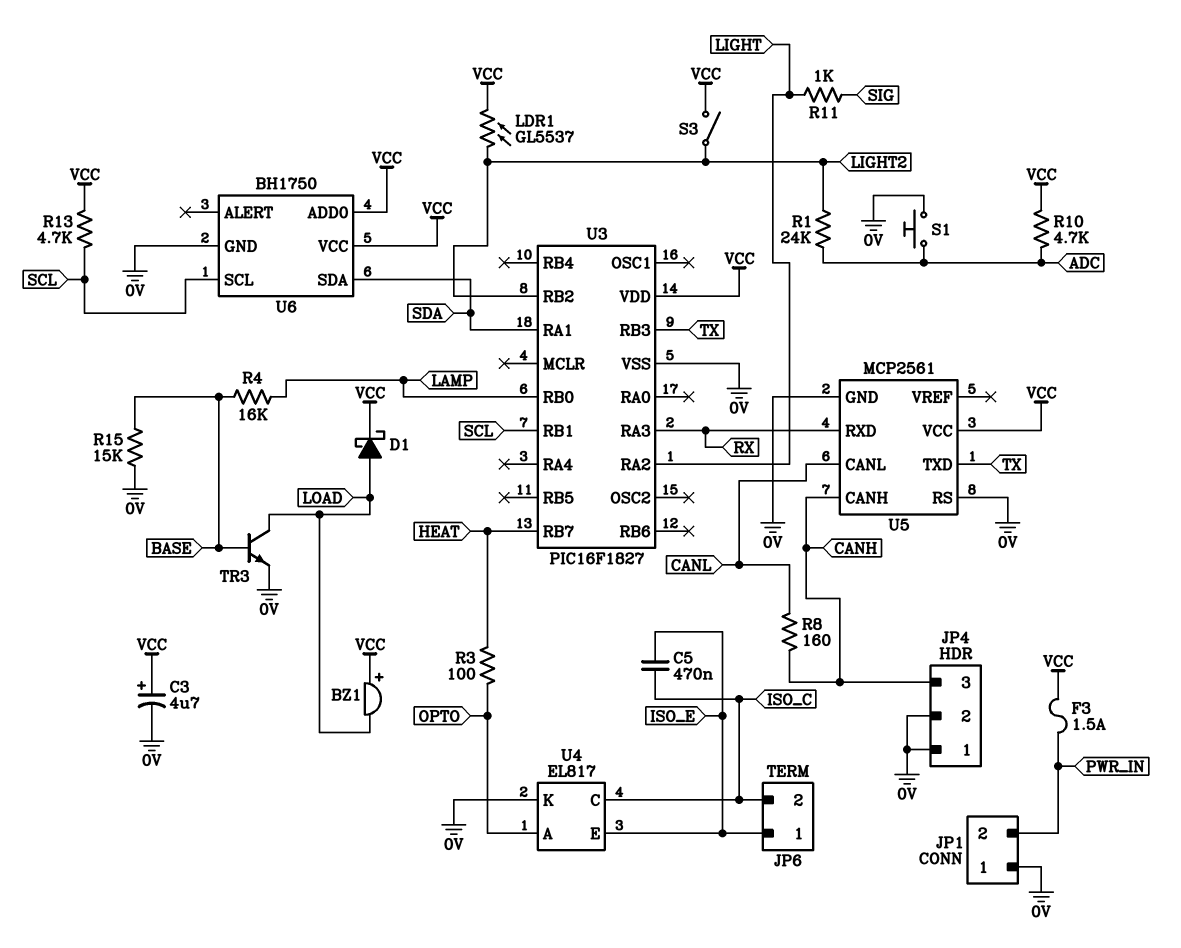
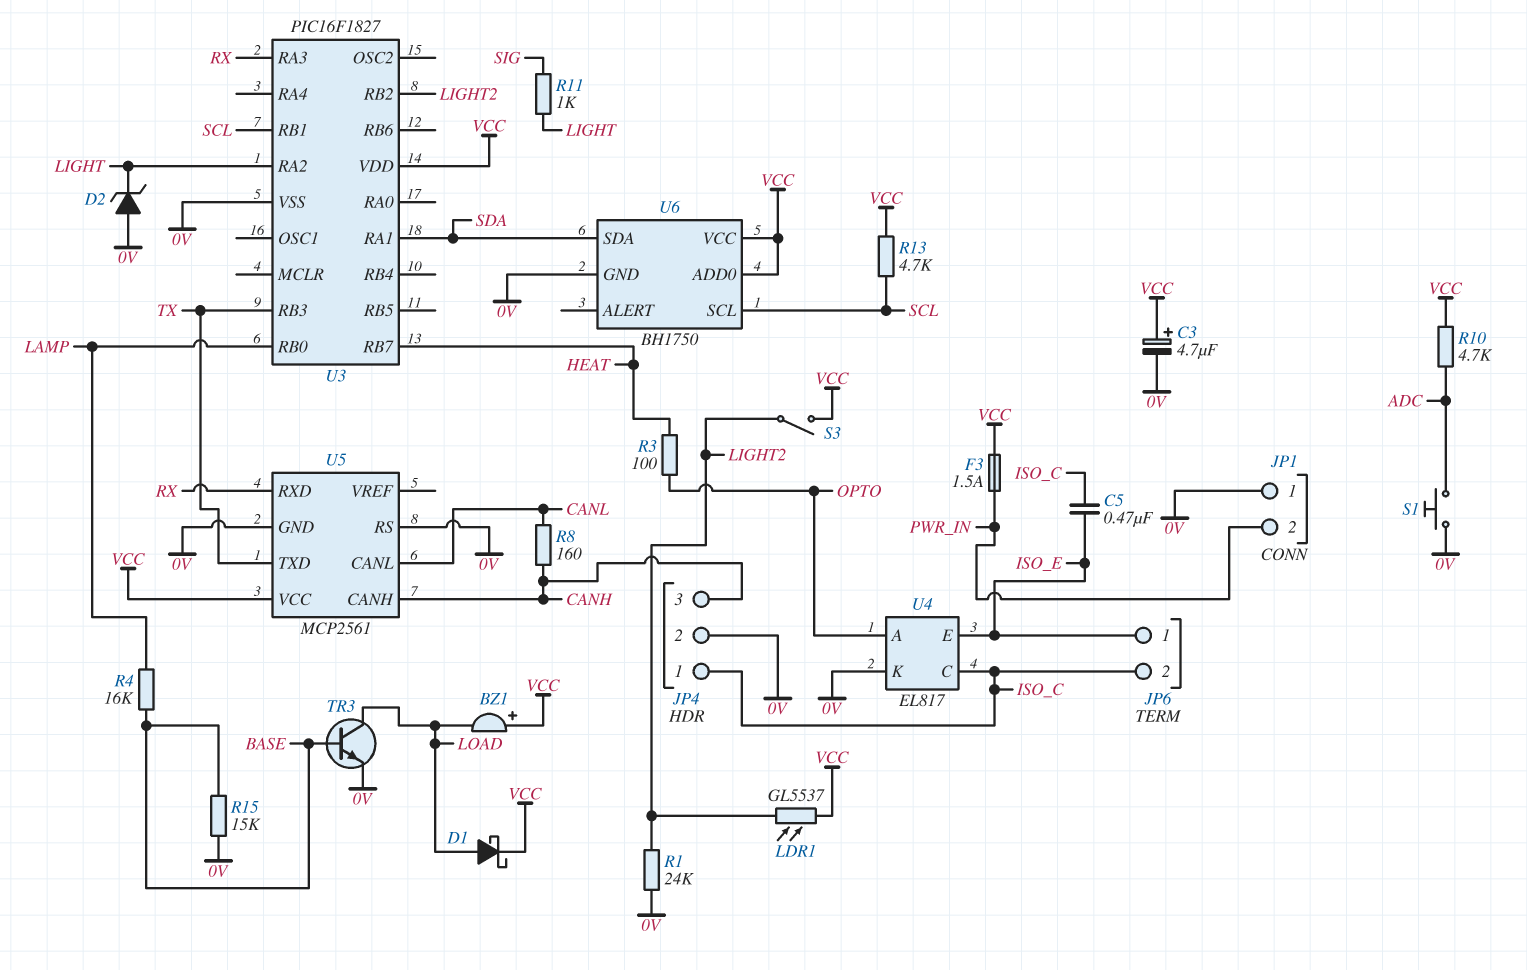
D2: none -> zener (A 0V, K LIGHT)
JP4 pin 1: 0V -> ISO_C
R1: 24k (ADC, LIGHT2) -> 24k (0V, LIGHT2)

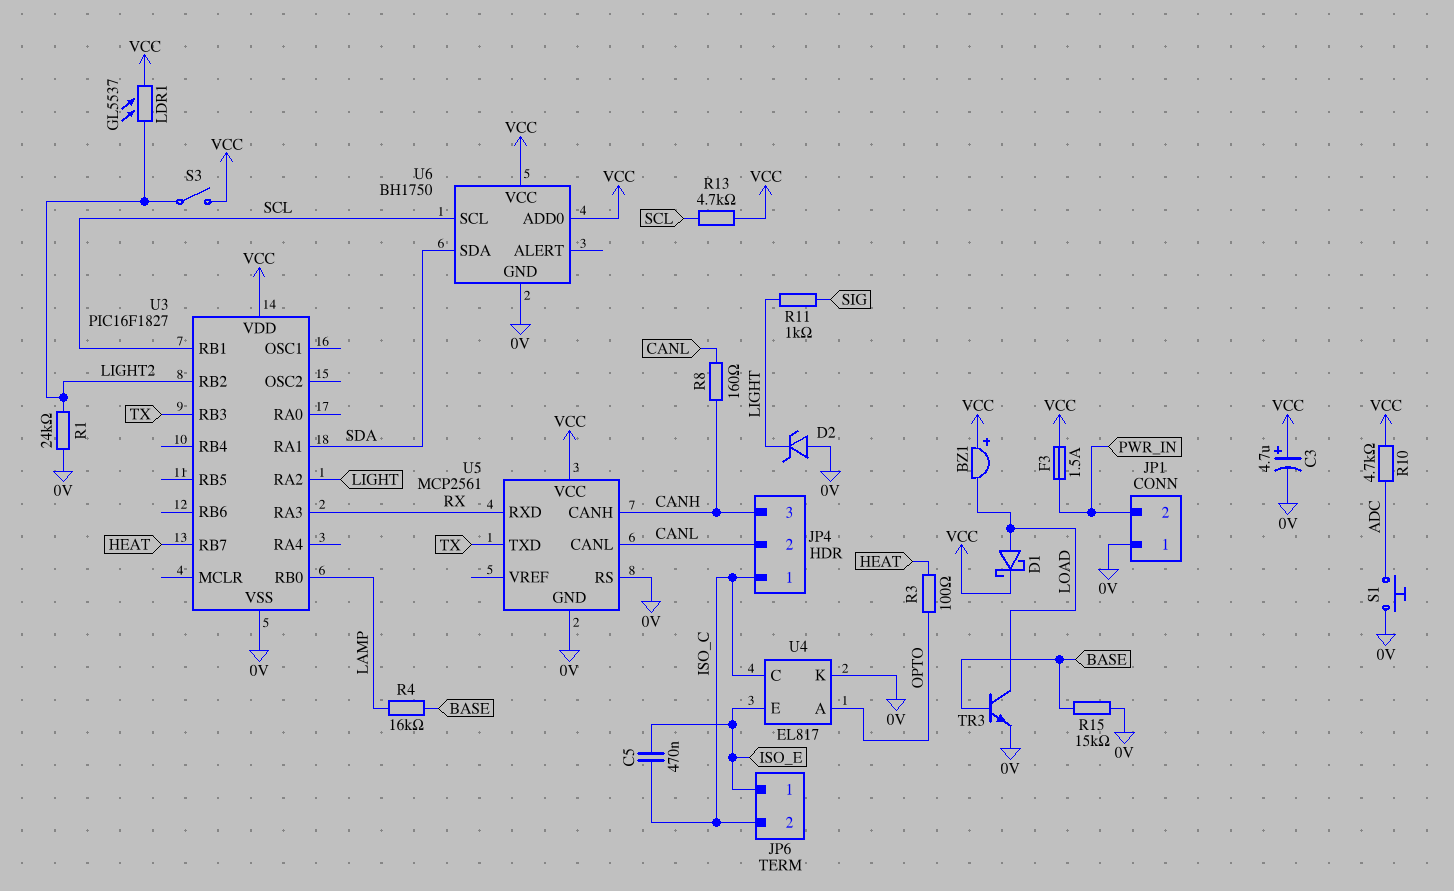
JP4 pin 2: 0V -> CANL

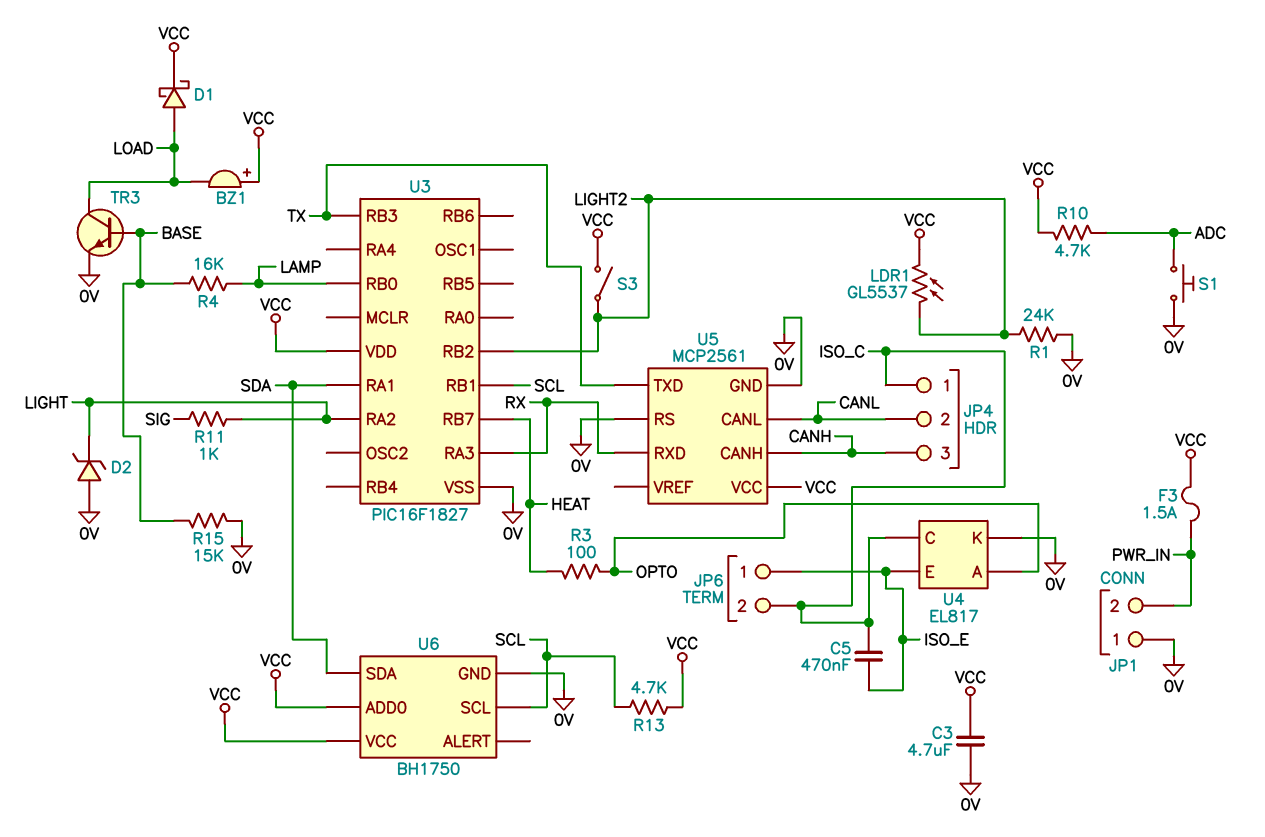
C3: 4.7uF (plus VCC, minus 0V) -> 4.7uF (0V, VCC)
R8: 160 (CANH, CANL) -> none

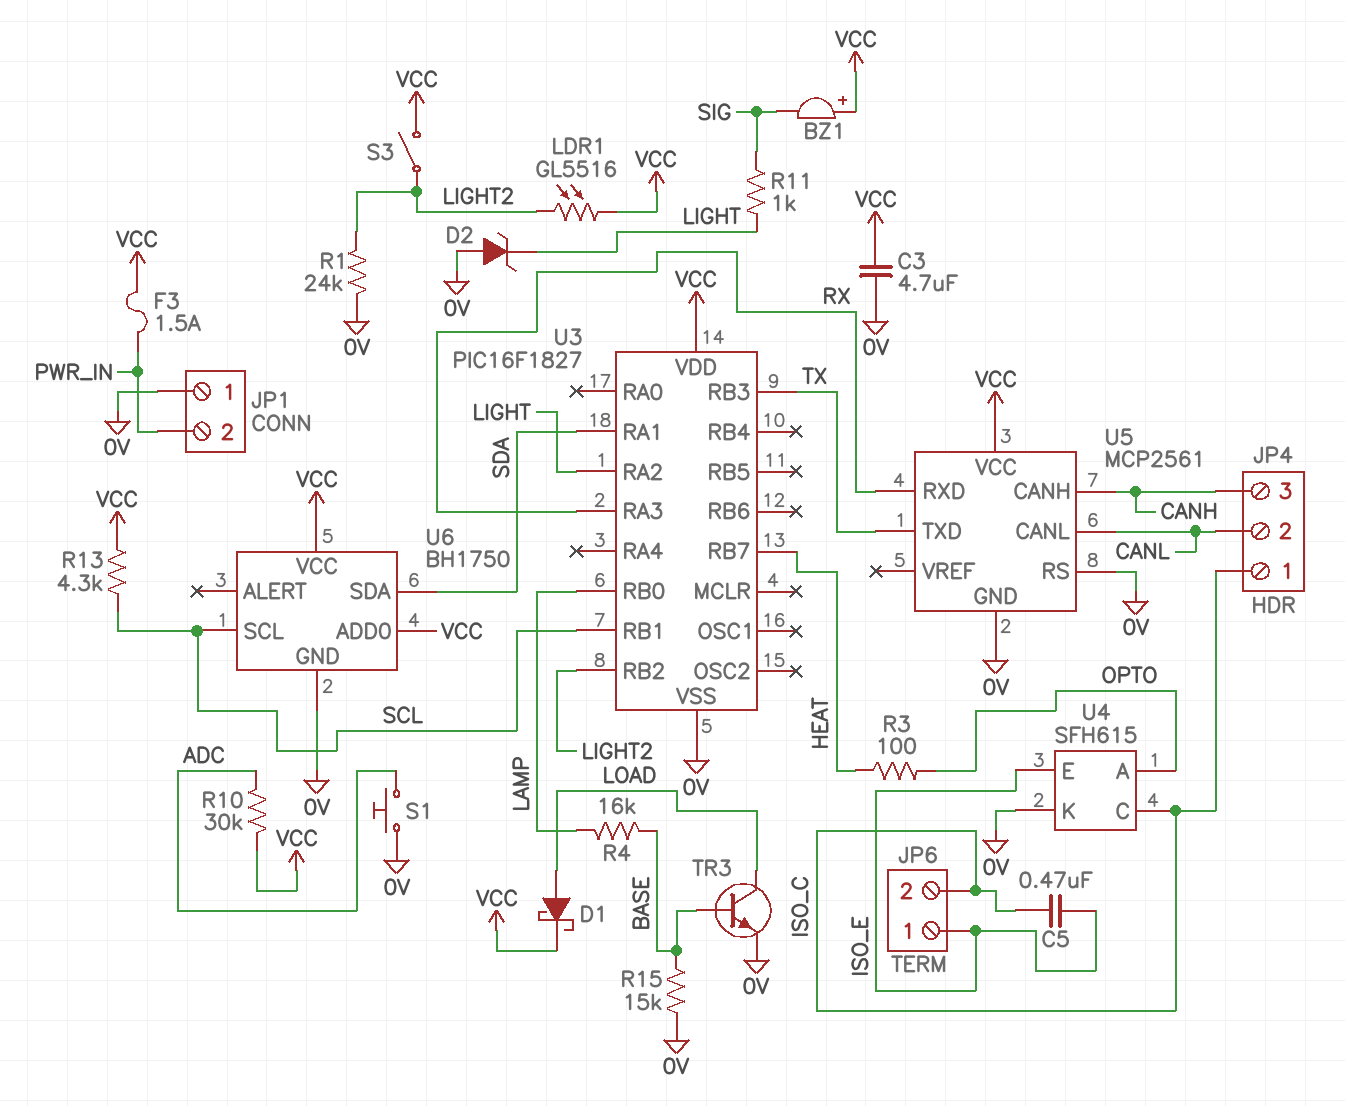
BZ1: buzzer (plus VCC, minus LOAD) -> buzzer (plus VCC, minus SIG)
LDR1: GL5537 (LIGHT2, VCC) -> GL5516 (LIGHT2, VCC)
R10: 4.7k (ADC, VCC) -> 30k (ADC, VCC)
R13: 4.7k (SCL, VCC) -> 4.3k (SCL, VCC)
U4: EL817 -> SFH615

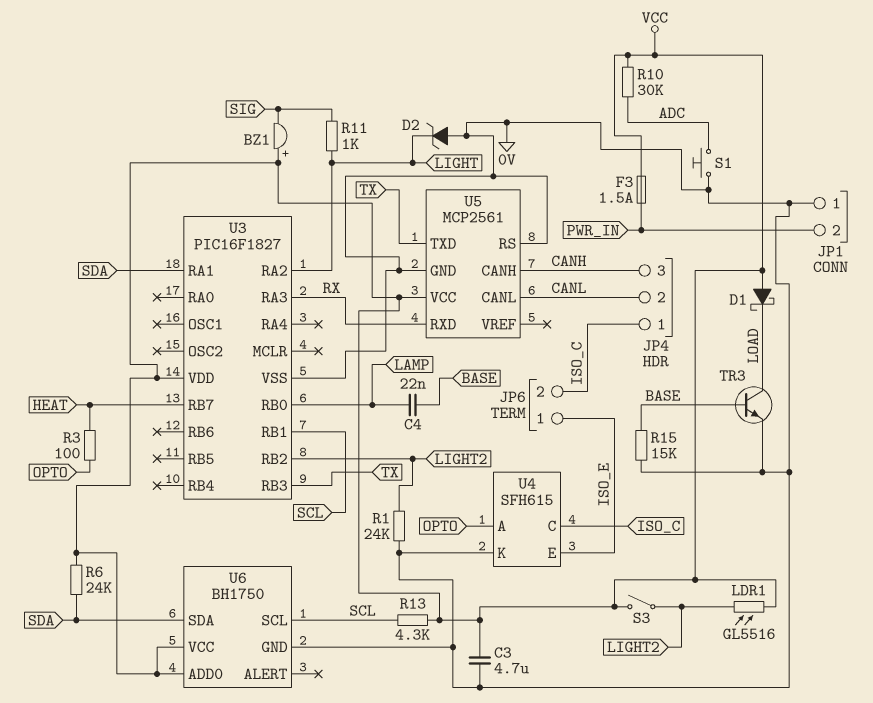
C4: none -> 22nF (BASE, LAMP)
C5: 470nF (ISO_C, ISO_E) -> none
D1: schottky (A LOAD, K VCC) -> schottky (A VCC, K LOAD)
R4: 16k (BASE, LAMP) -> none
R6: none -> 24k (SDA, VCC)

